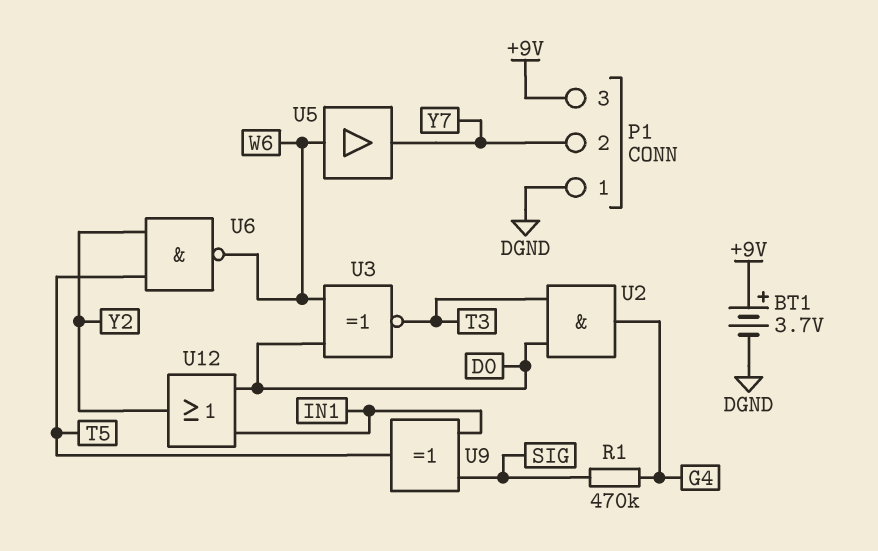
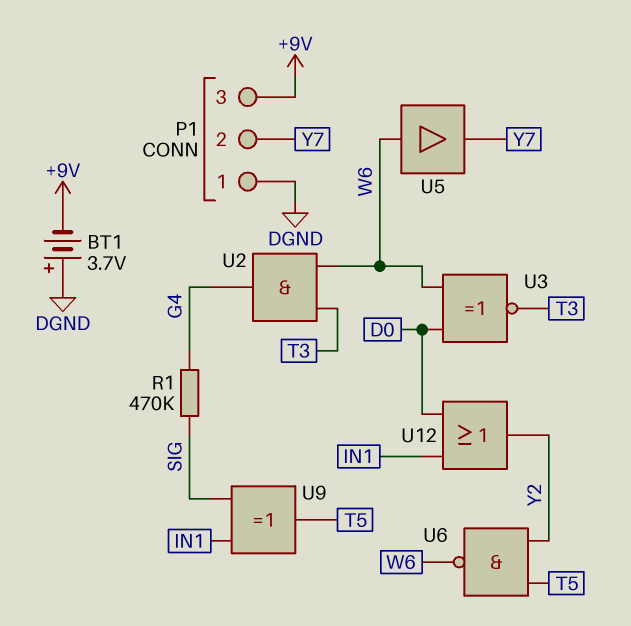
BT1: 3.7V (plus +9V, minus DGND) -> 3.7V (plus DGND, minus +9V)
U2: AND (in D0, in T3, out G4) -> AND (in T3, in W6, out G4)

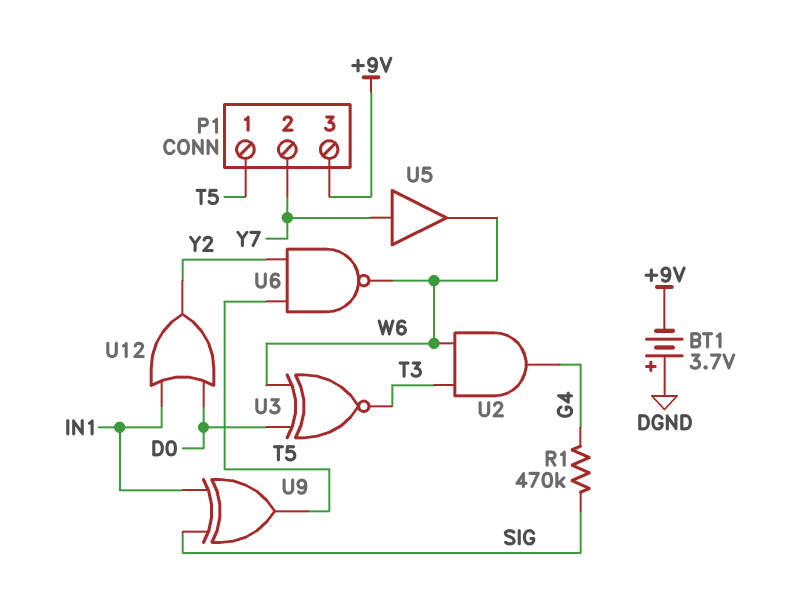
P1 pin 1: DGND -> T5
U5: buffer (in W6, out Y7) -> buffer (in Y7, out W6)

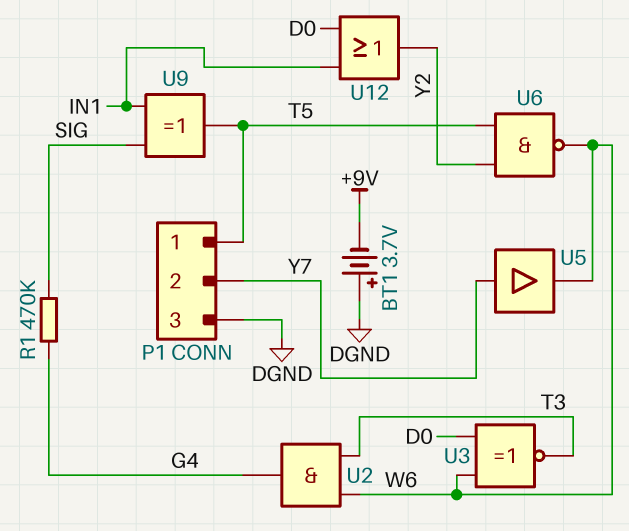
P1 pin 3: +9V -> DGND

